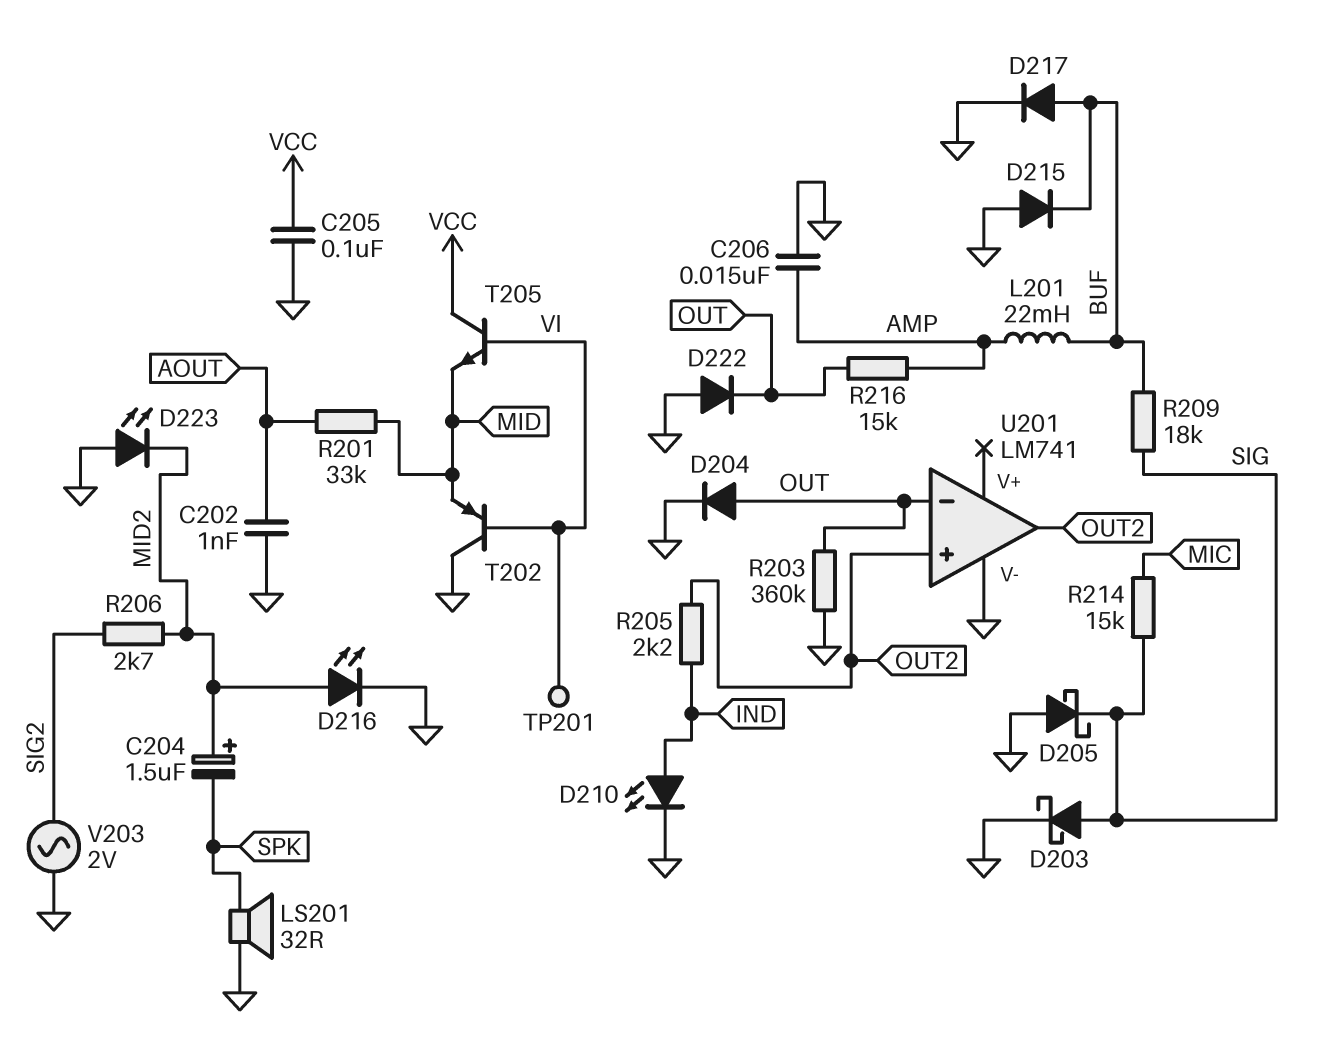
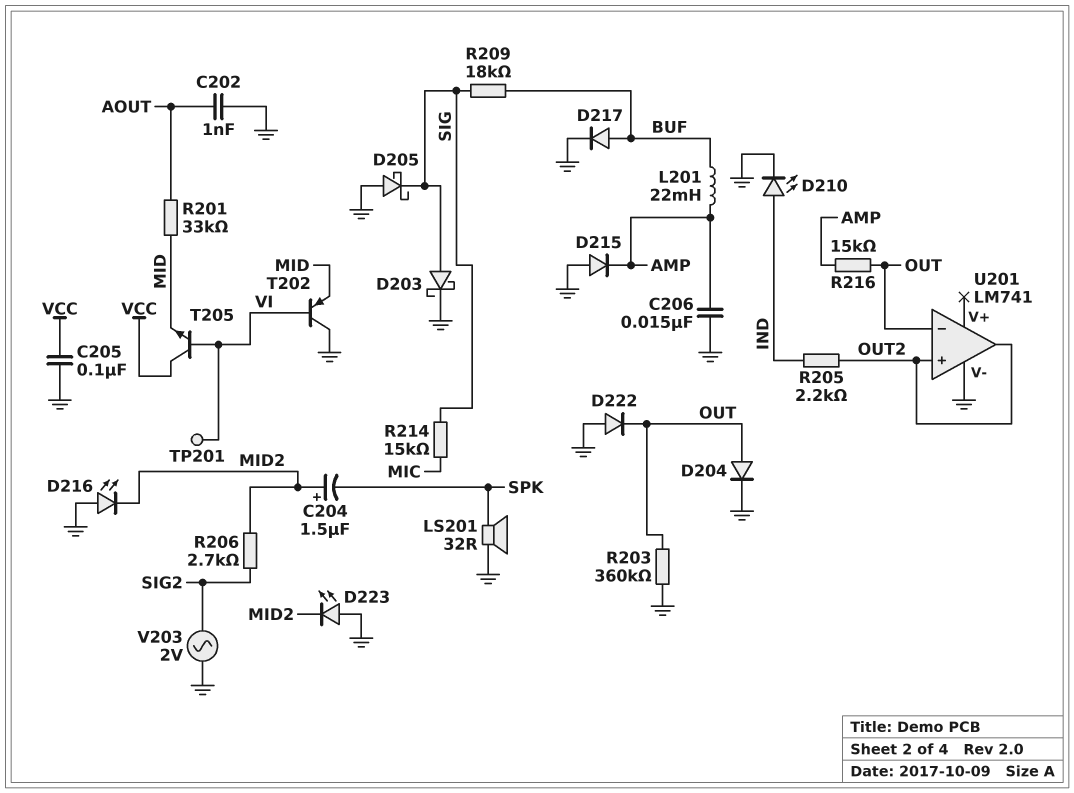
D215: diode (A GND, K BUF) -> diode (A GND, K AMP)
D216: LED (A MID2, K GND) -> LED (A GND, K MID2)

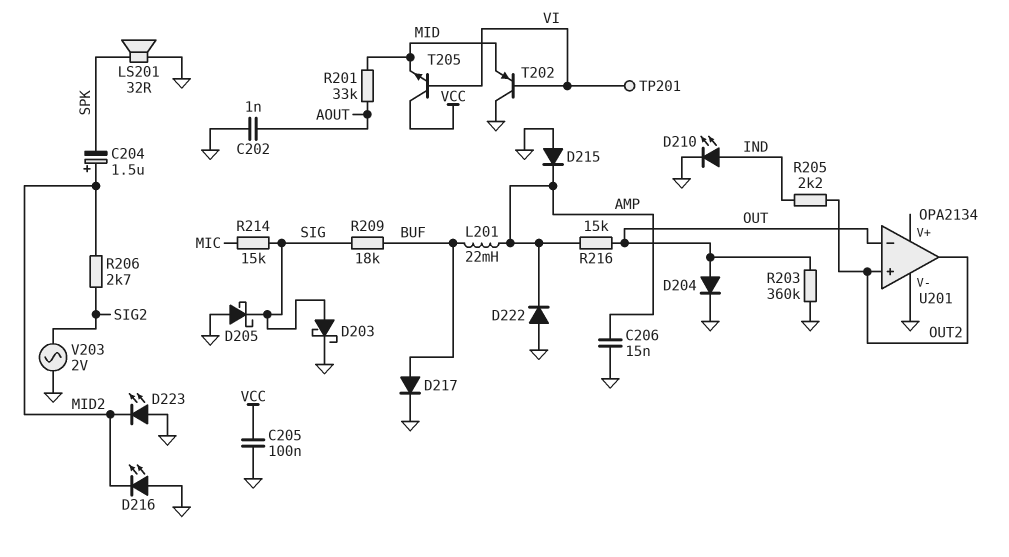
D222: diode (A GND, K OUT) -> diode (A GND, K AMP)
U201: LM741 -> OPA2134

